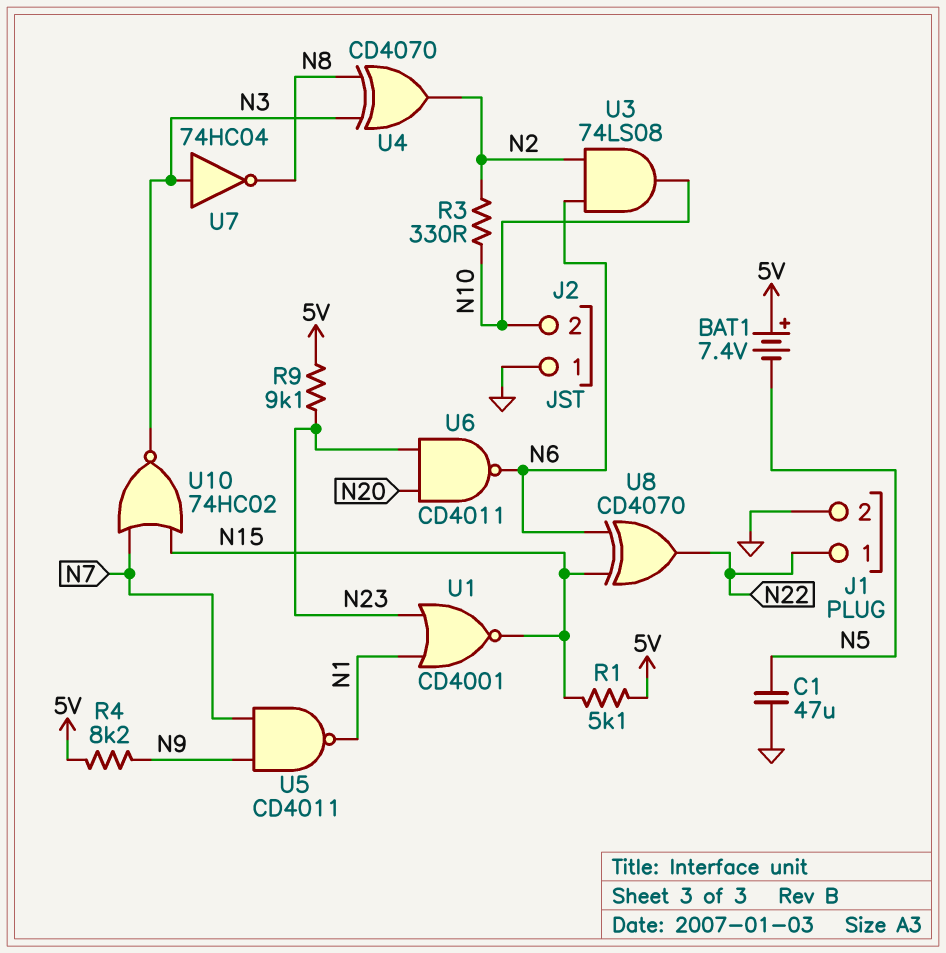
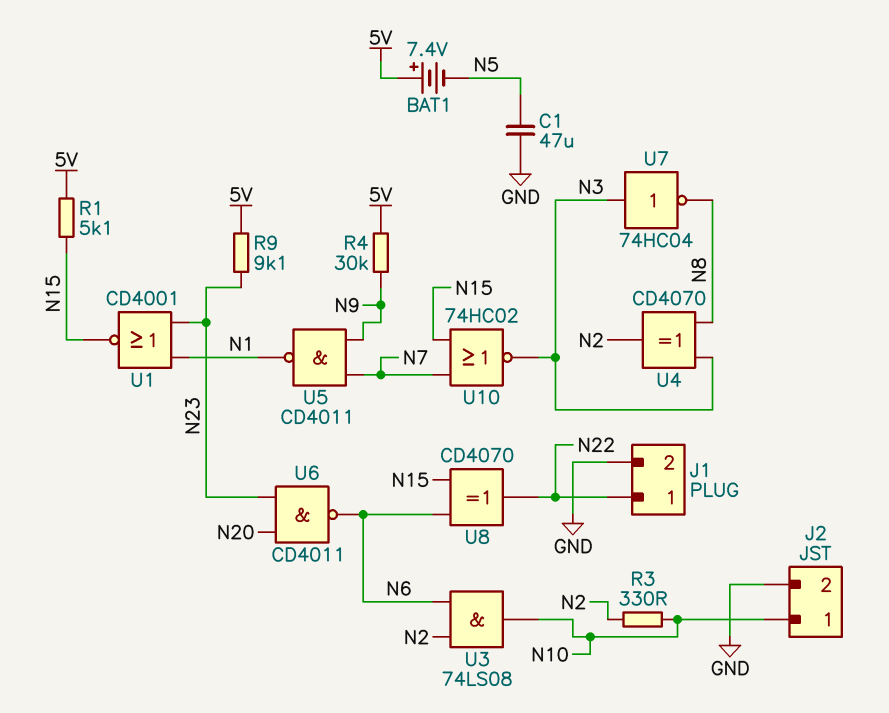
J2 pin 1: GND -> N10
J2 pin 2: N10 -> GND
R4: 8.2k (5V, N9) -> 30k (5V, N9)

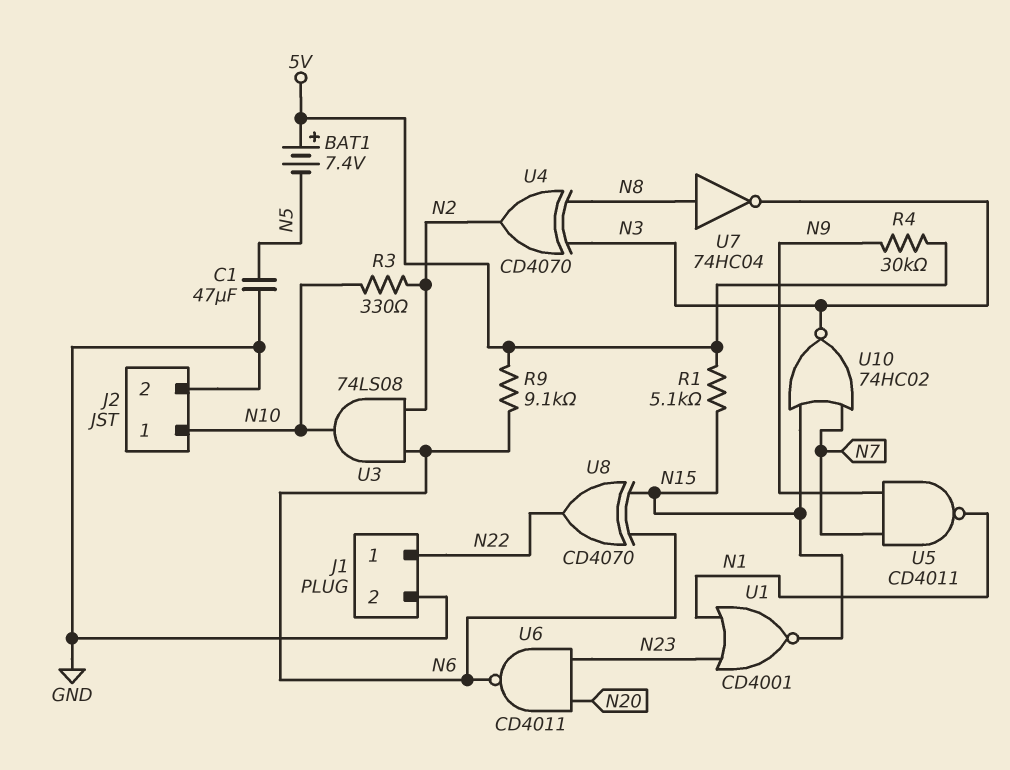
R9: 9.1k (5V, N23) -> 9.1k (5V, N6)
U7: NOT 74HC04 (in N3, out N8) -> NOT 74HC04 (in N8, out N3)

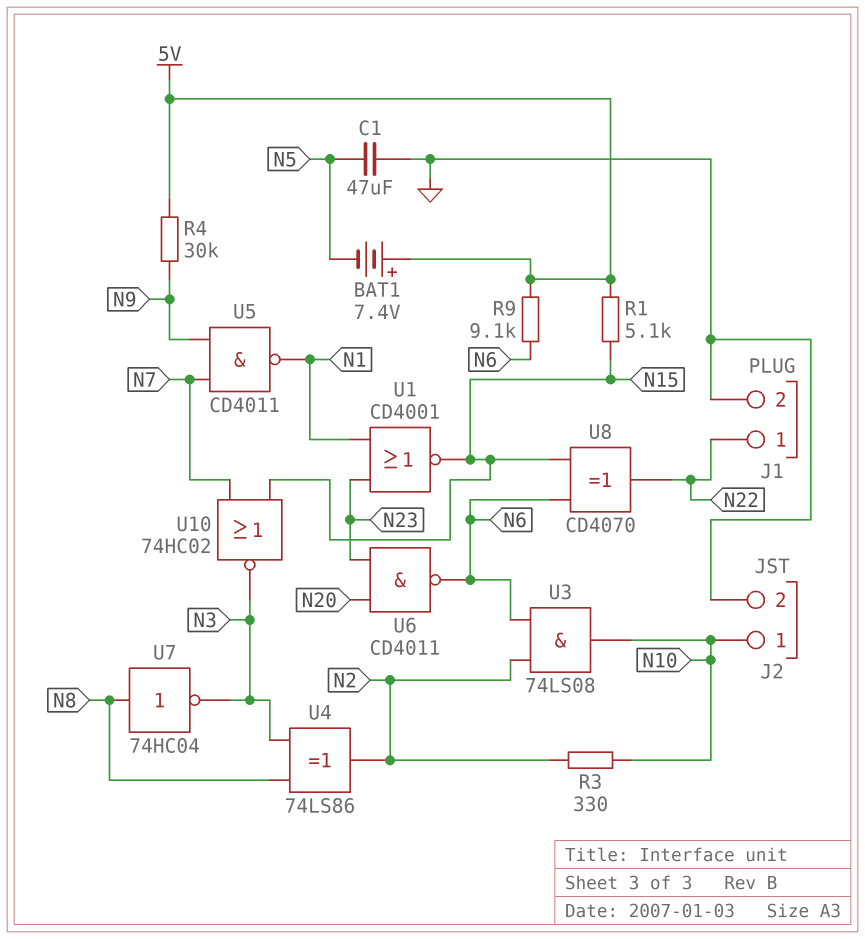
U4: XOR CD4070 (in N3, in N8, out N2) -> XOR 74LS86 (in N3, in N8, out N2)

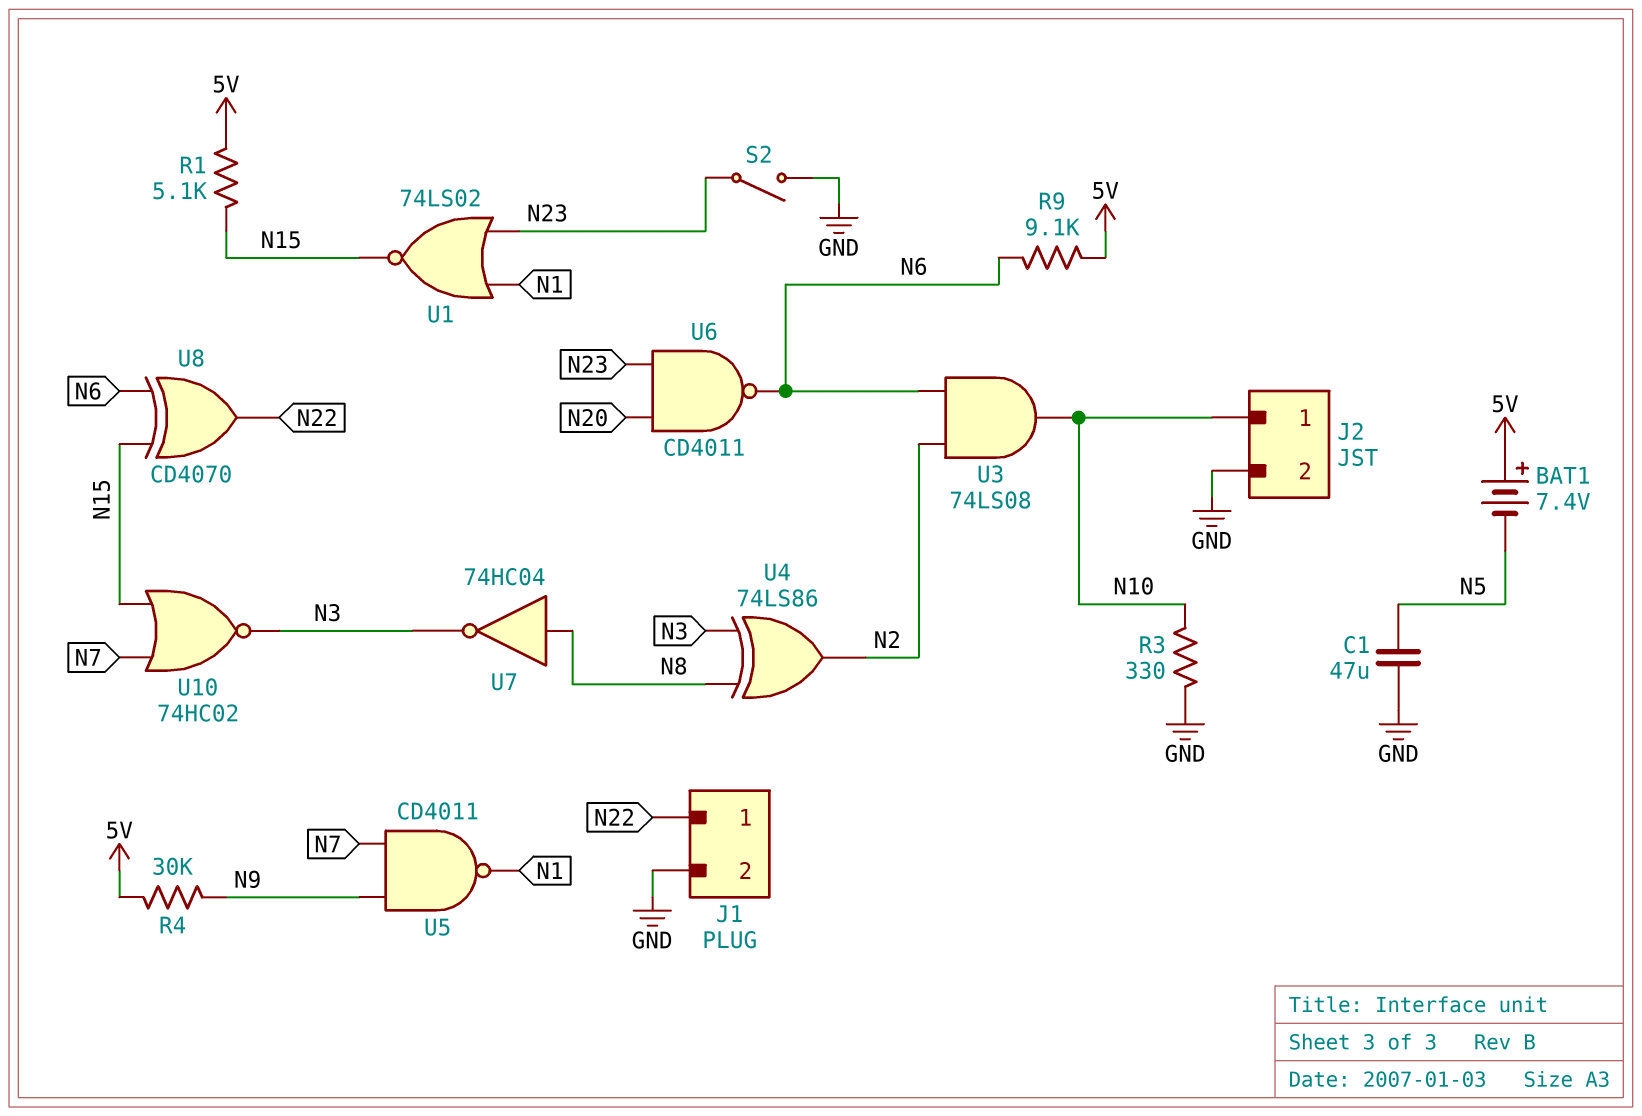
R3: 330 (N2, N10) -> 330 (GND, N10)
S2: none -> switch (GND, N23)
U1: NOR CD4001 (in N1, in N23, out N15) -> NOR 74LS02 (in N1, in N23, out N15)

